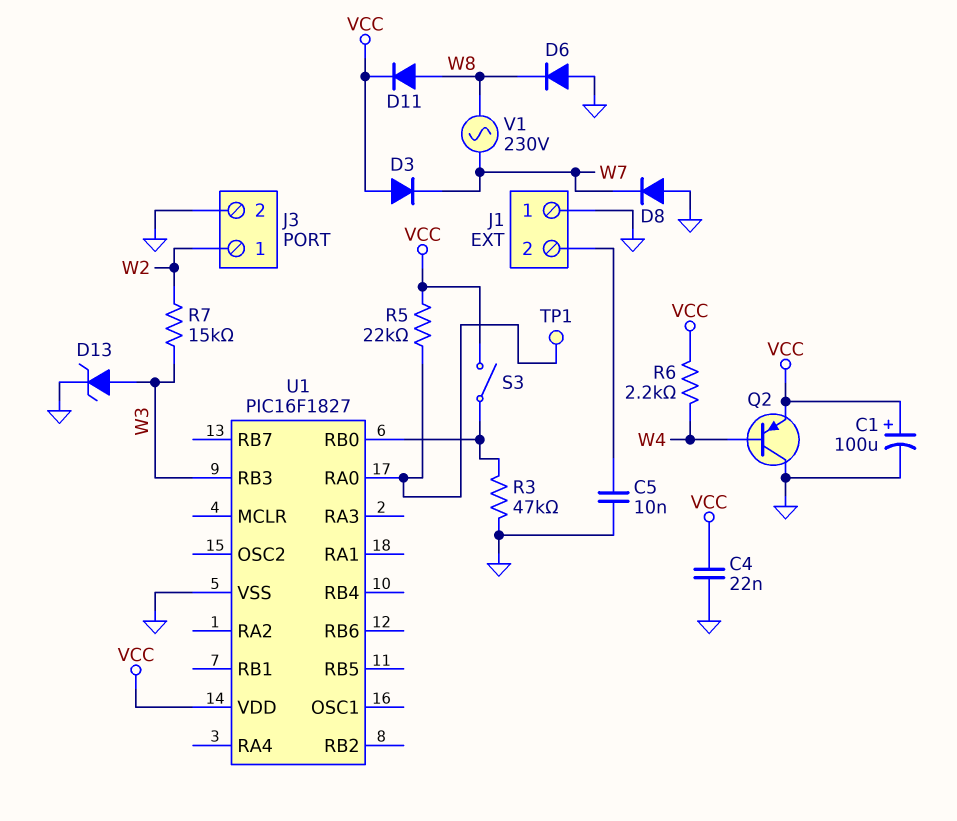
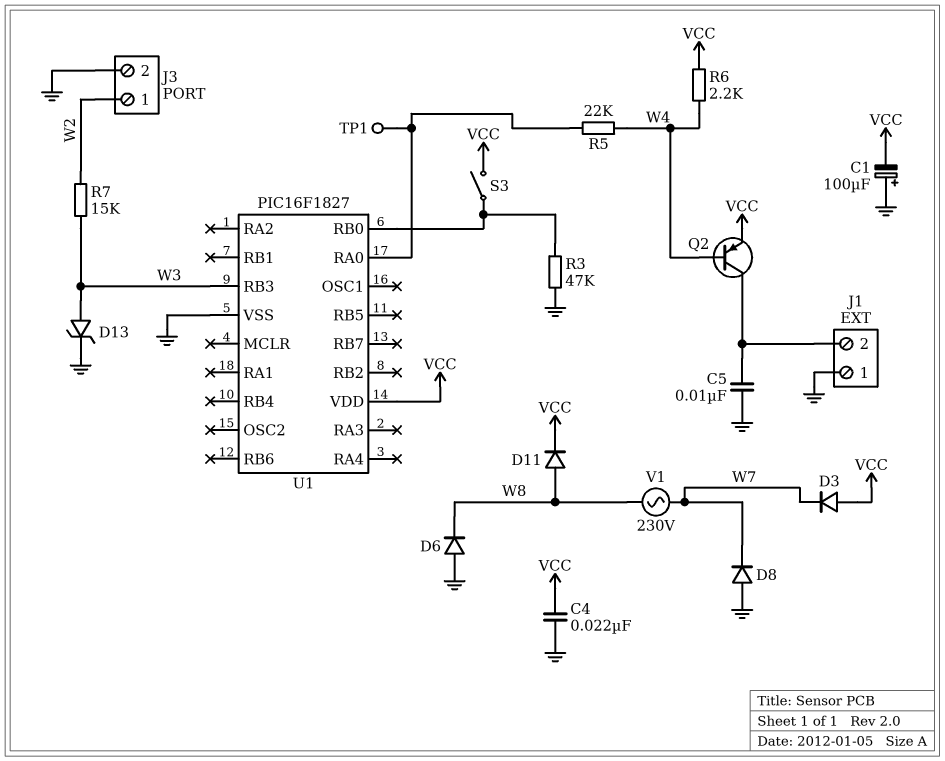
C1: 100uF (plus VCC, minus GND) -> 100uF (plus GND, minus VCC)
Q2: PNP (B W4, C GND, E VCC) -> PNP (B W4, C J1/2, E VCC)
R5: 22k (U1/RA0, VCC) -> 22k (U1/RA0, W4)

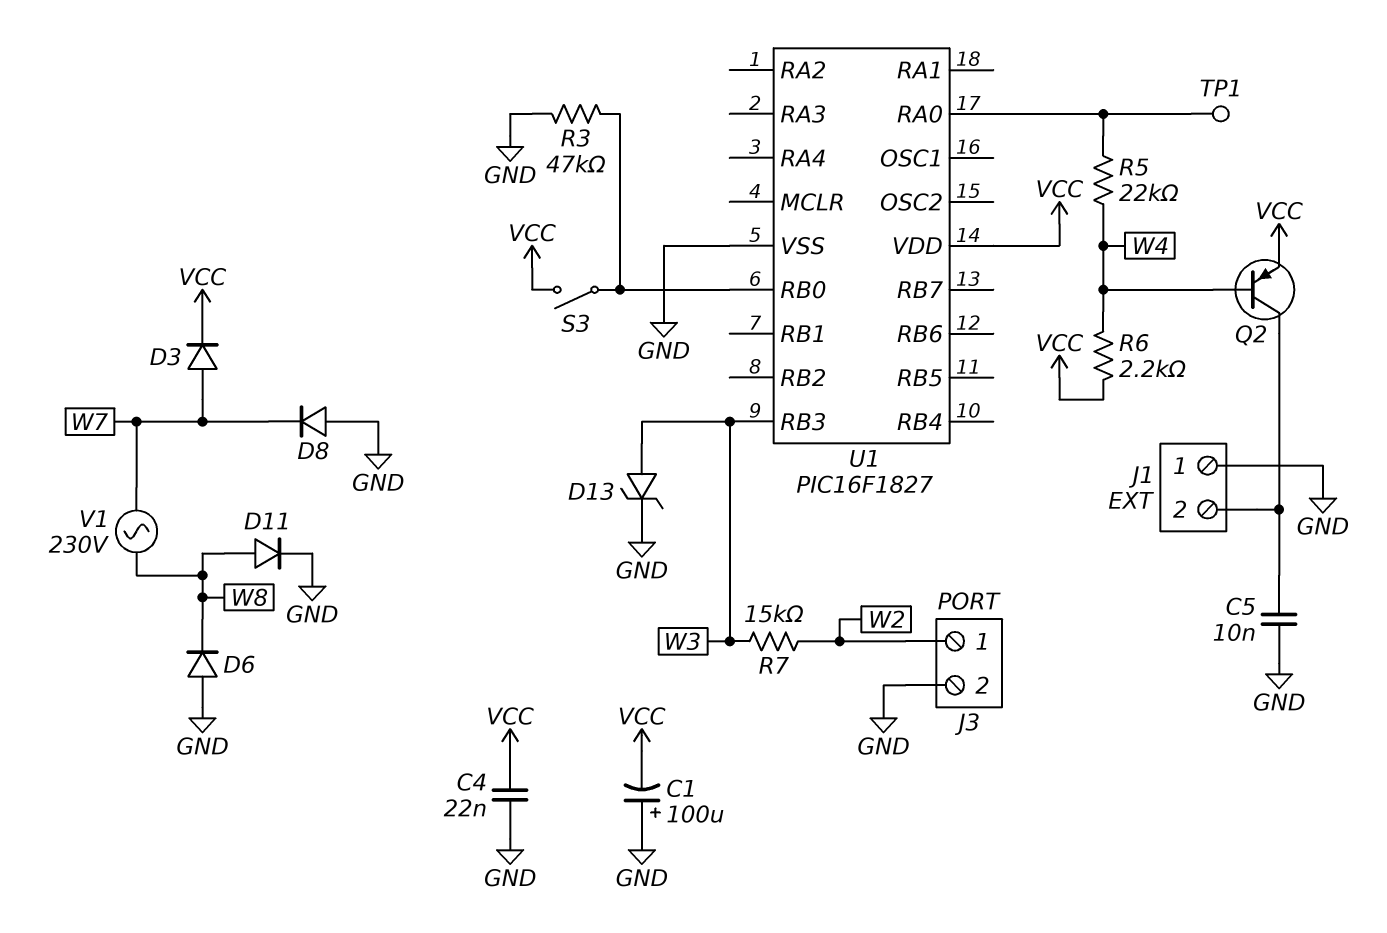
D3: diode (A VCC, K W7) -> diode (A W7, K VCC)
D11: diode (A W8, K VCC) -> diode (A W8, K GND)

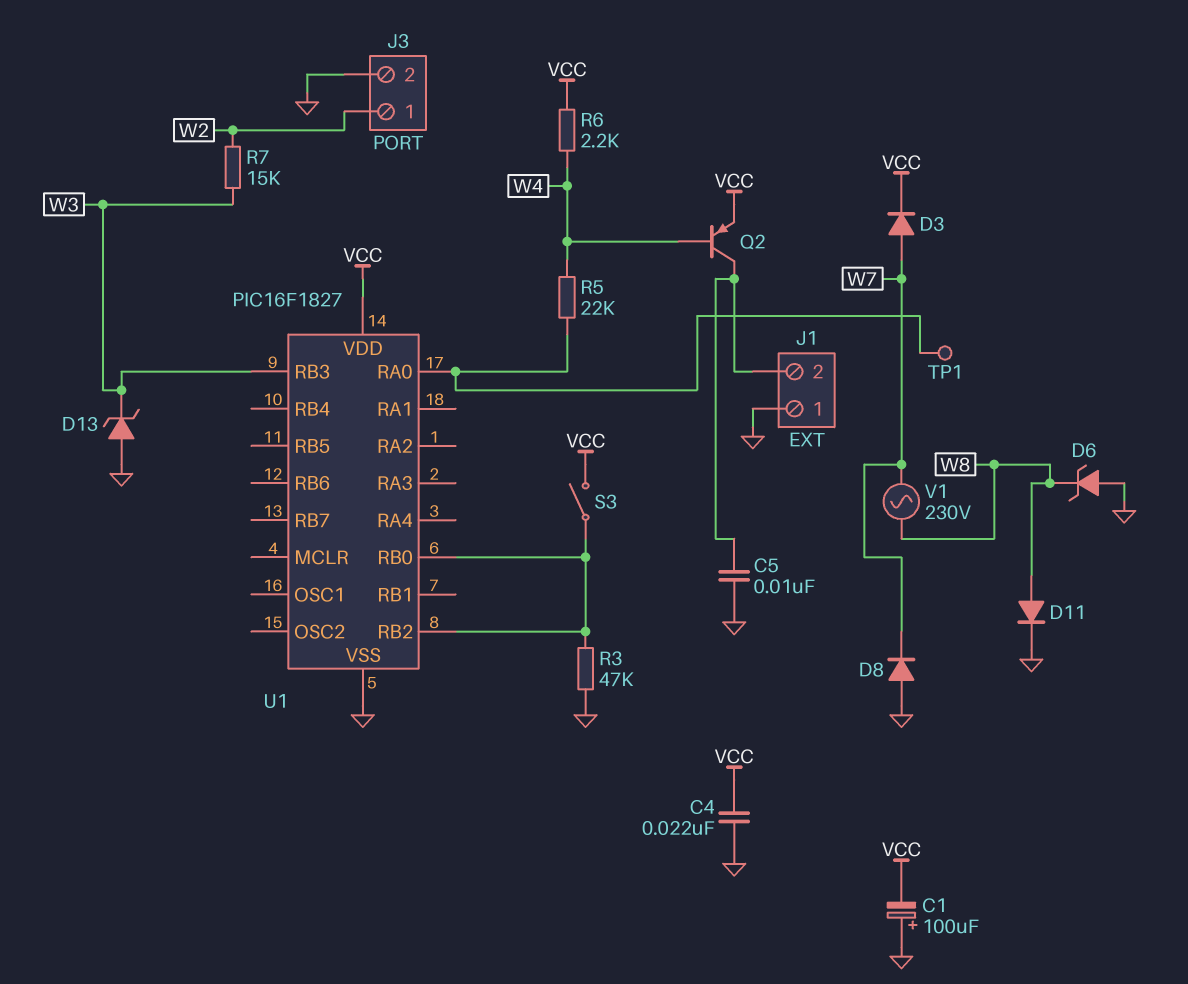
D6: diode (A GND, K W8) -> zener (A GND, K W8)
D13: zener (A W3, K GND) -> zener (A GND, K W3)
U1 pin RB2: none -> U1/RB0

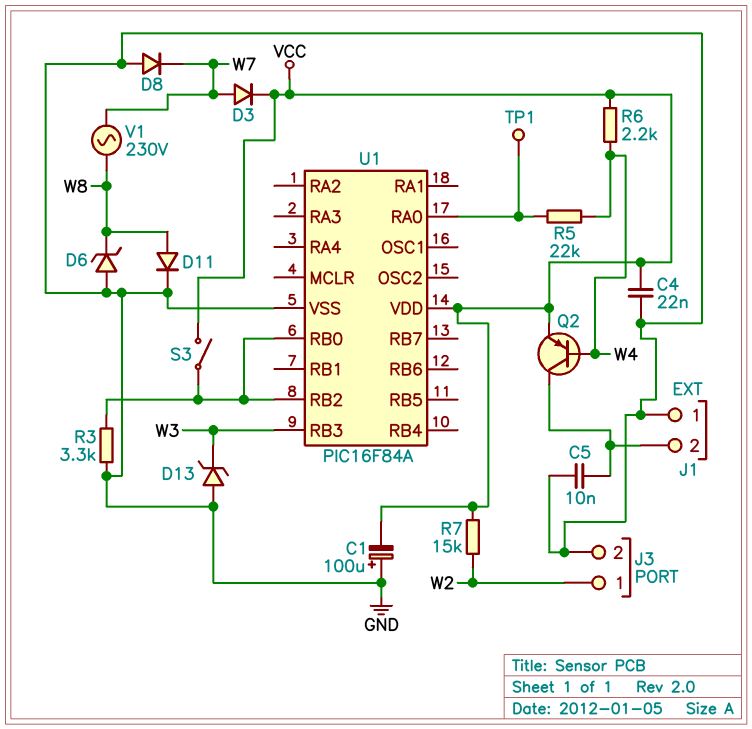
R3: 47k (GND, U1/RB0) -> 3.3k (GND, U1/RB0)
R7: 15k (W2, W3) -> 15k (VCC, W2)
U1: PIC16F1827 -> PIC16F84A

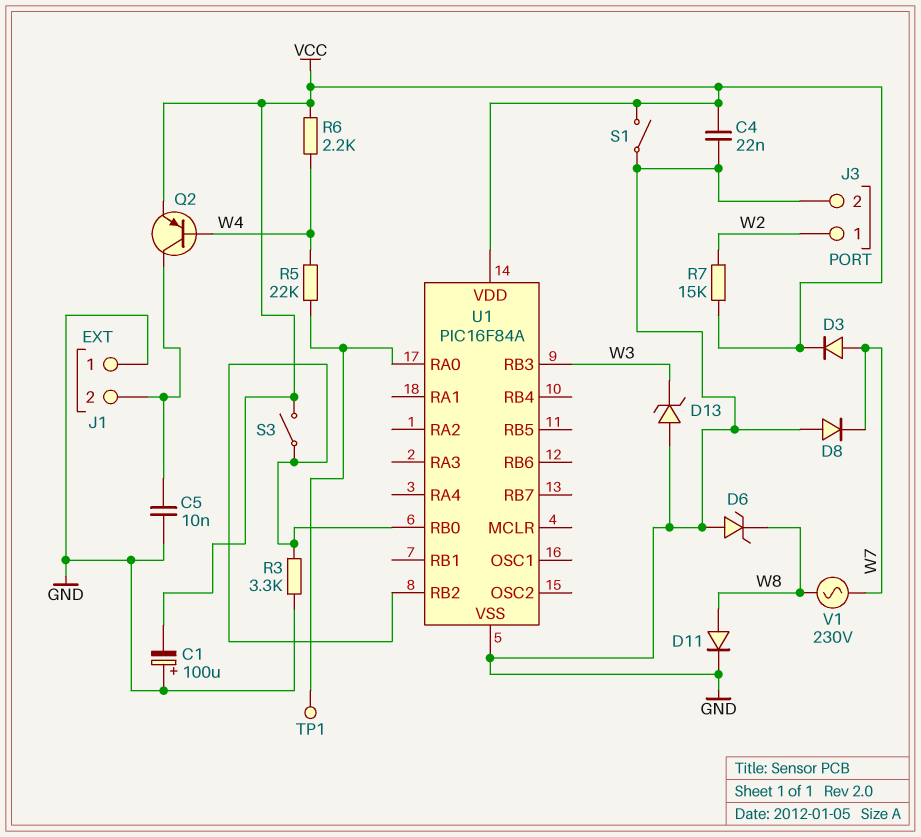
S1: none -> switch (GND, VCC)

